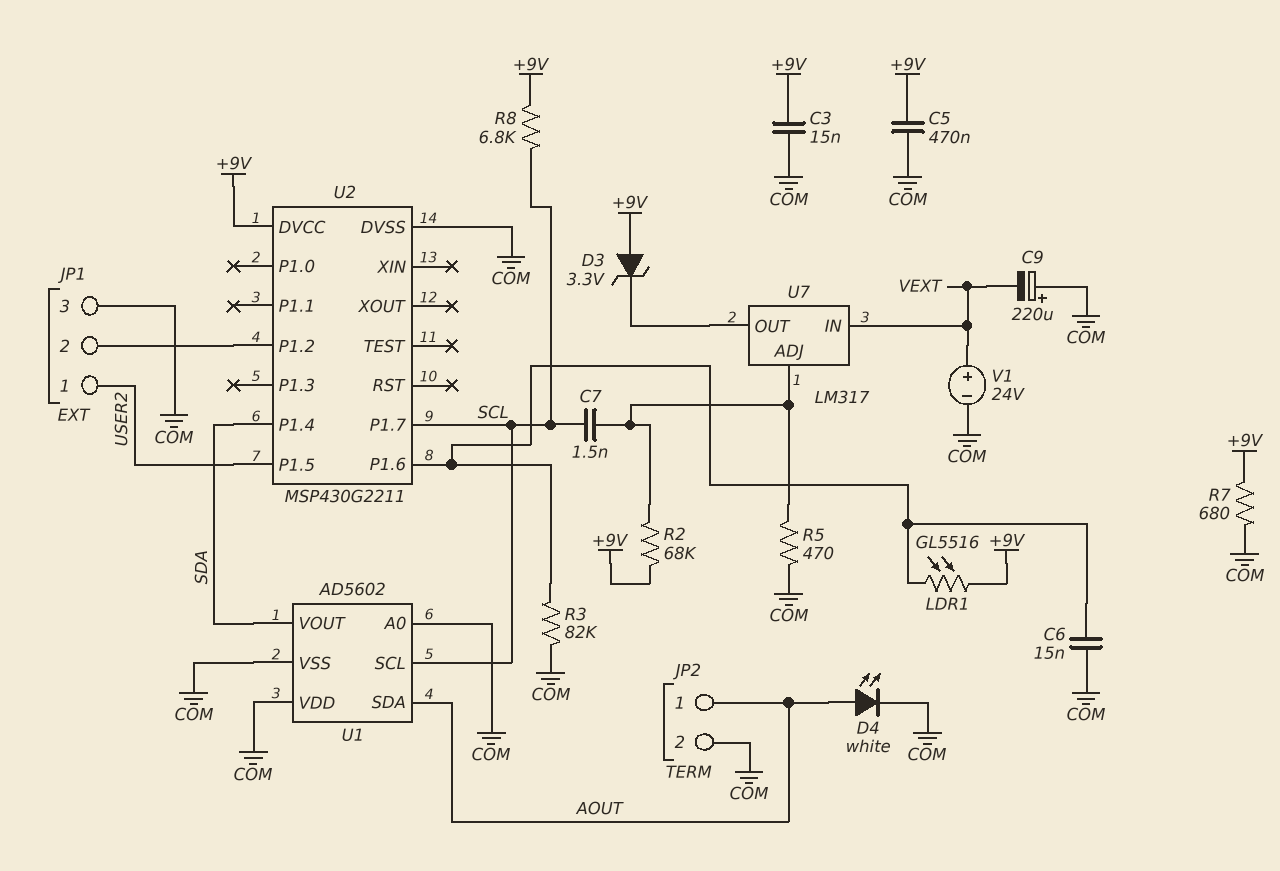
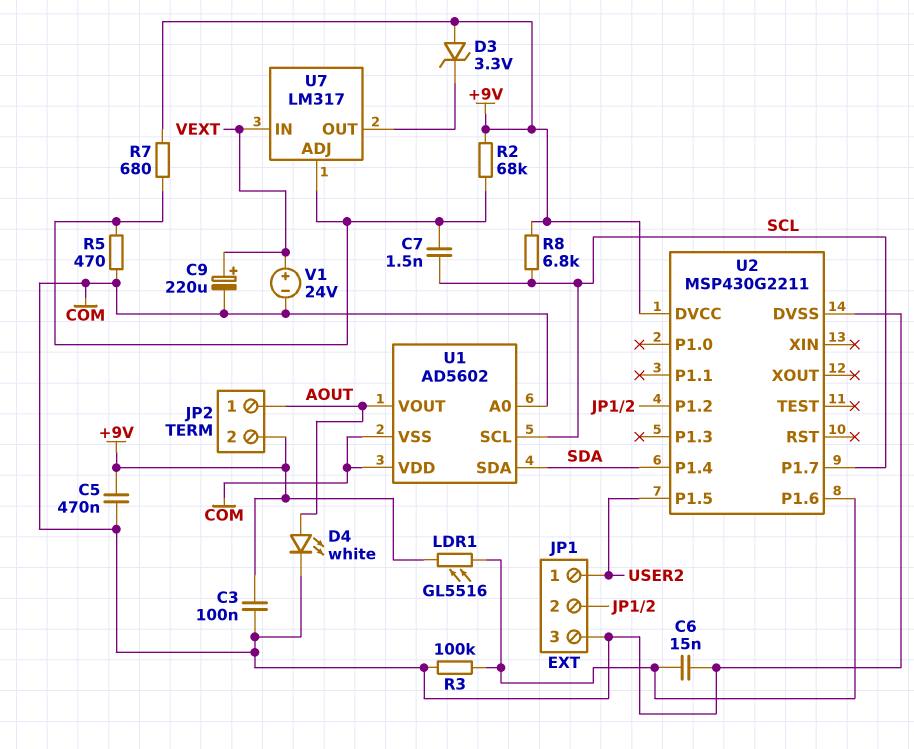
C3: 15nF (+9V, COM) -> 100nF (+9V, COM)
C9: 220uF (plus COM, minus VEXT) -> 220uF (plus VEXT, minus COM)
JP2 pin 2: COM -> +9V
R3: 82k (COM, U2/P1.6) -> 100k (COM, U2/P1.6)
R7: 680 (+9V, COM) -> 680 (+9V, U7/ADJ)
U1 pin SDA: AOUT -> SDA
U1 pin VOUT: SDA -> AOUT

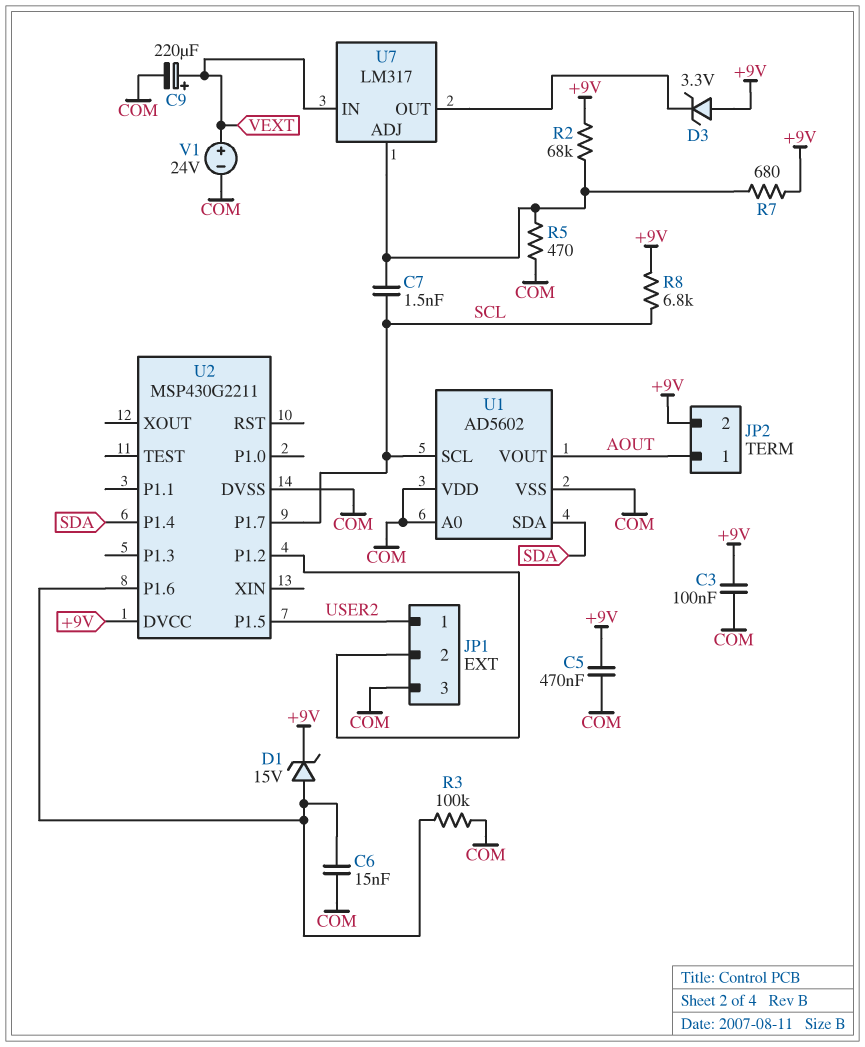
D1: none -> zener 15V (A U2/P1.6, K +9V)
D4: LED white (A AOUT, K COM) -> none
LDR1: GL5516 (+9V, U2/P1.6) -> none

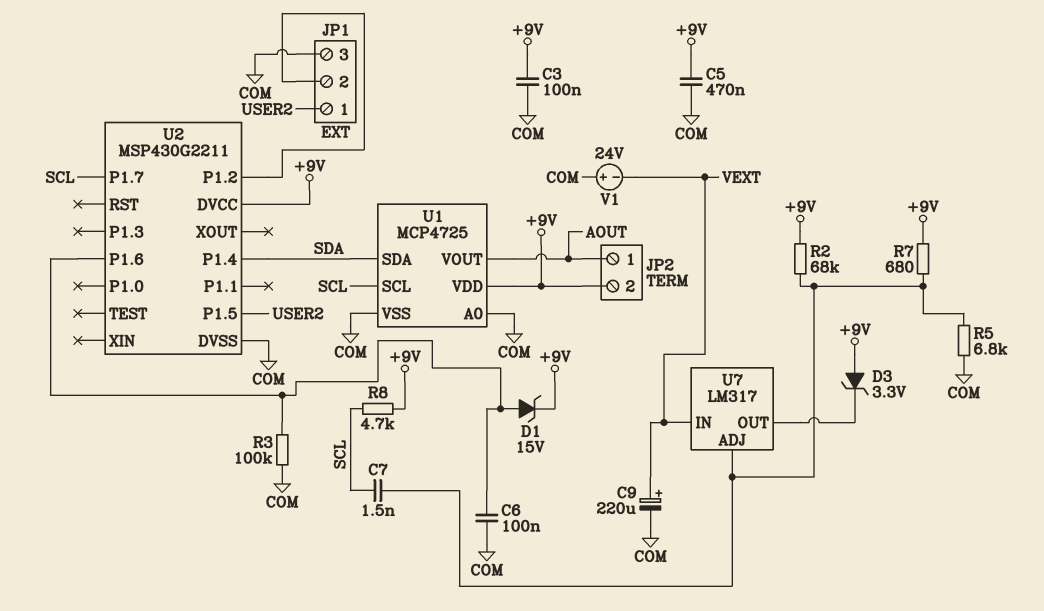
C6: 15nF (COM, U2/P1.6) -> 100nF (COM, U2/P1.6)
R5: 470 (COM, U7/ADJ) -> 6.8k (COM, U7/ADJ)
R8: 6.8k (+9V, SCL) -> 4.7k (+9V, SCL)
U1: AD5602 -> MCP4725
U1 pin VDD: COM -> +9V
V1: 24V (plus VEXT, minus COM) -> 24V (plus COM, minus VEXT)

